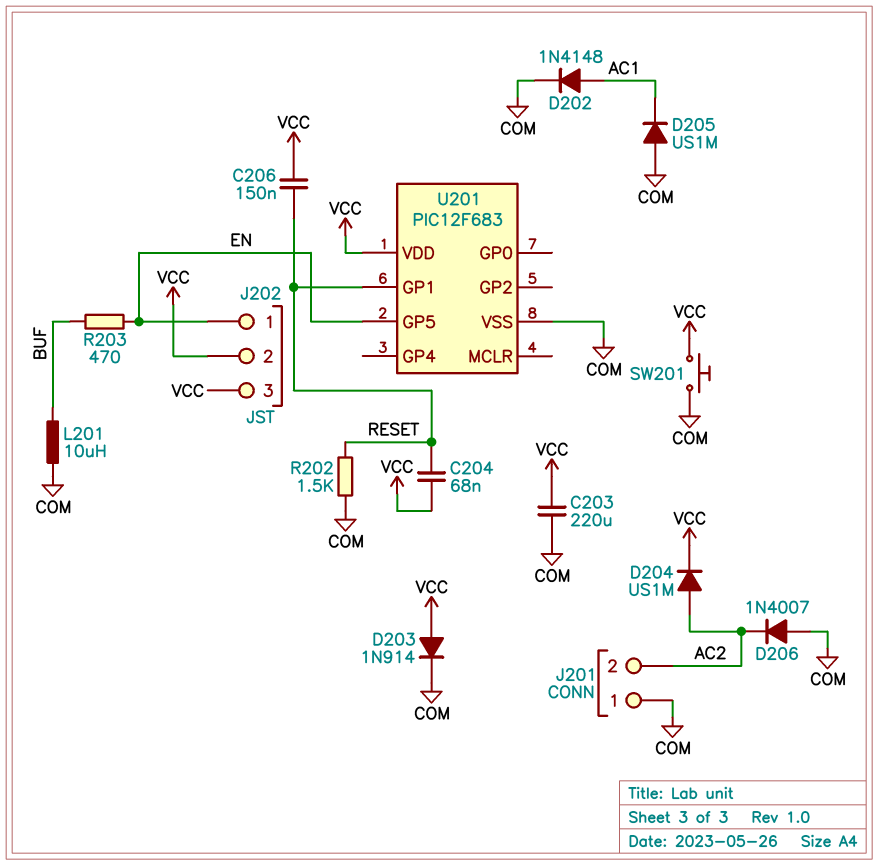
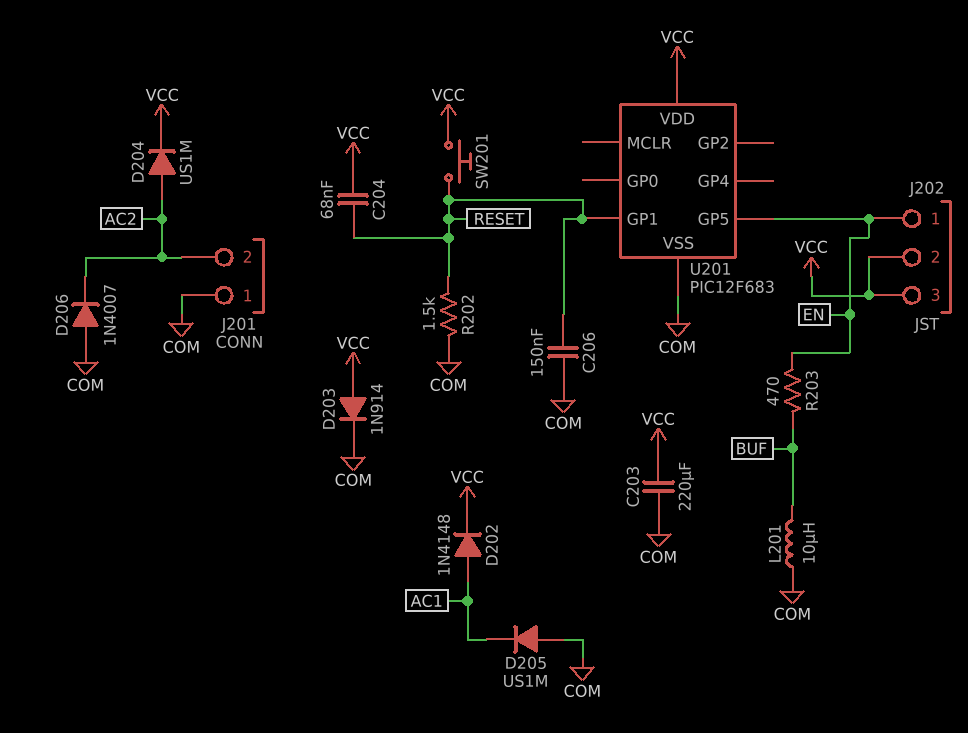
C206: 150nF (RESET, VCC) -> 150nF (COM, RESET)
D202: diode 1N4148 (A AC1, K COM) -> diode 1N4148 (A AC1, K VCC)
SW201: button (COM, VCC) -> button (RESET, VCC)

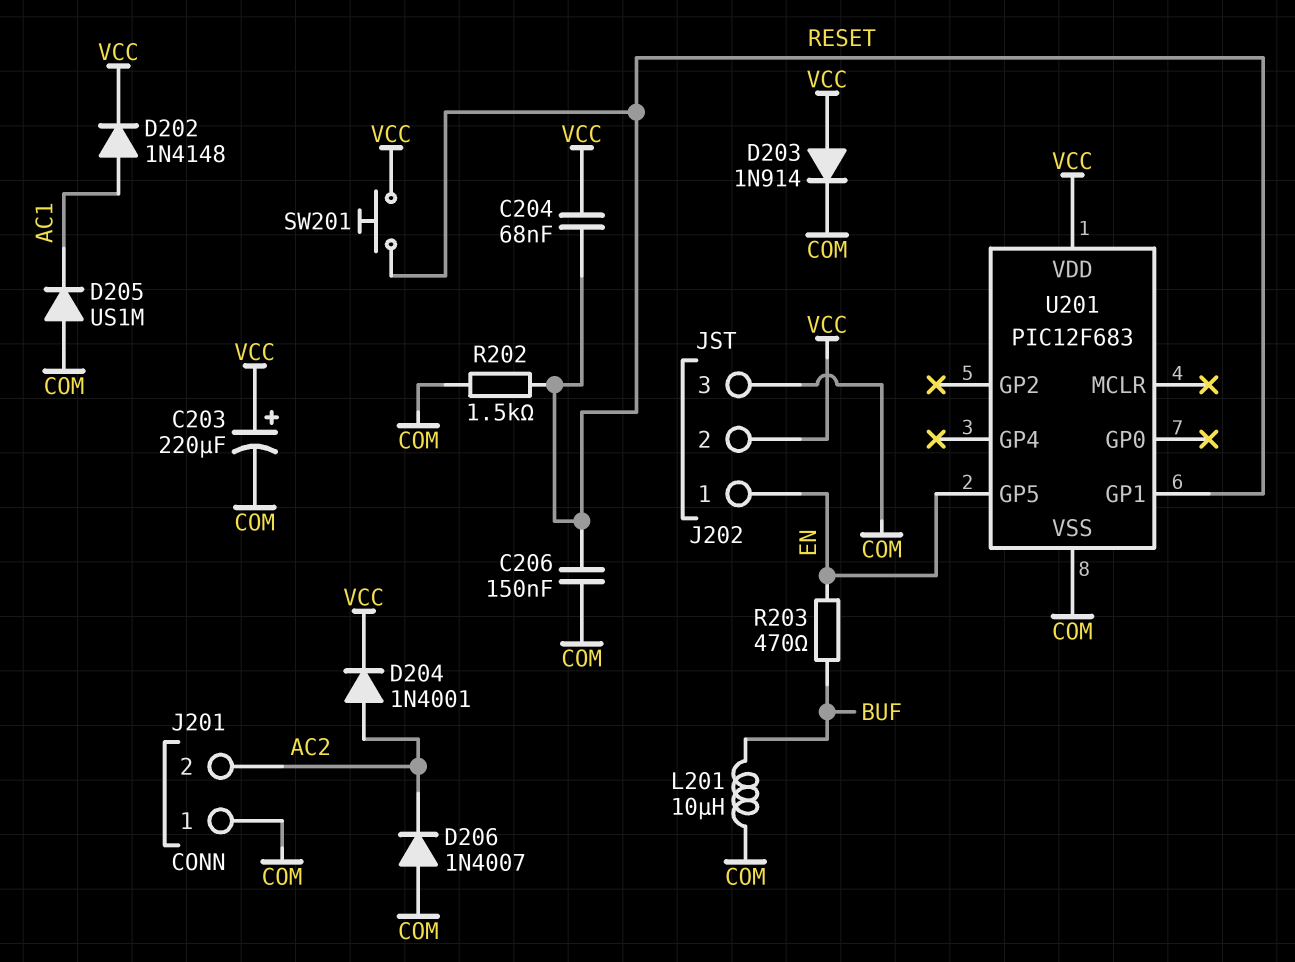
C203: 220uF (COM, VCC) -> 220uF (plus VCC, minus COM)
D204: diode US1M (A AC2, K VCC) -> diode 1N4001 (A AC2, K VCC)
J202 pin 3: VCC -> COM

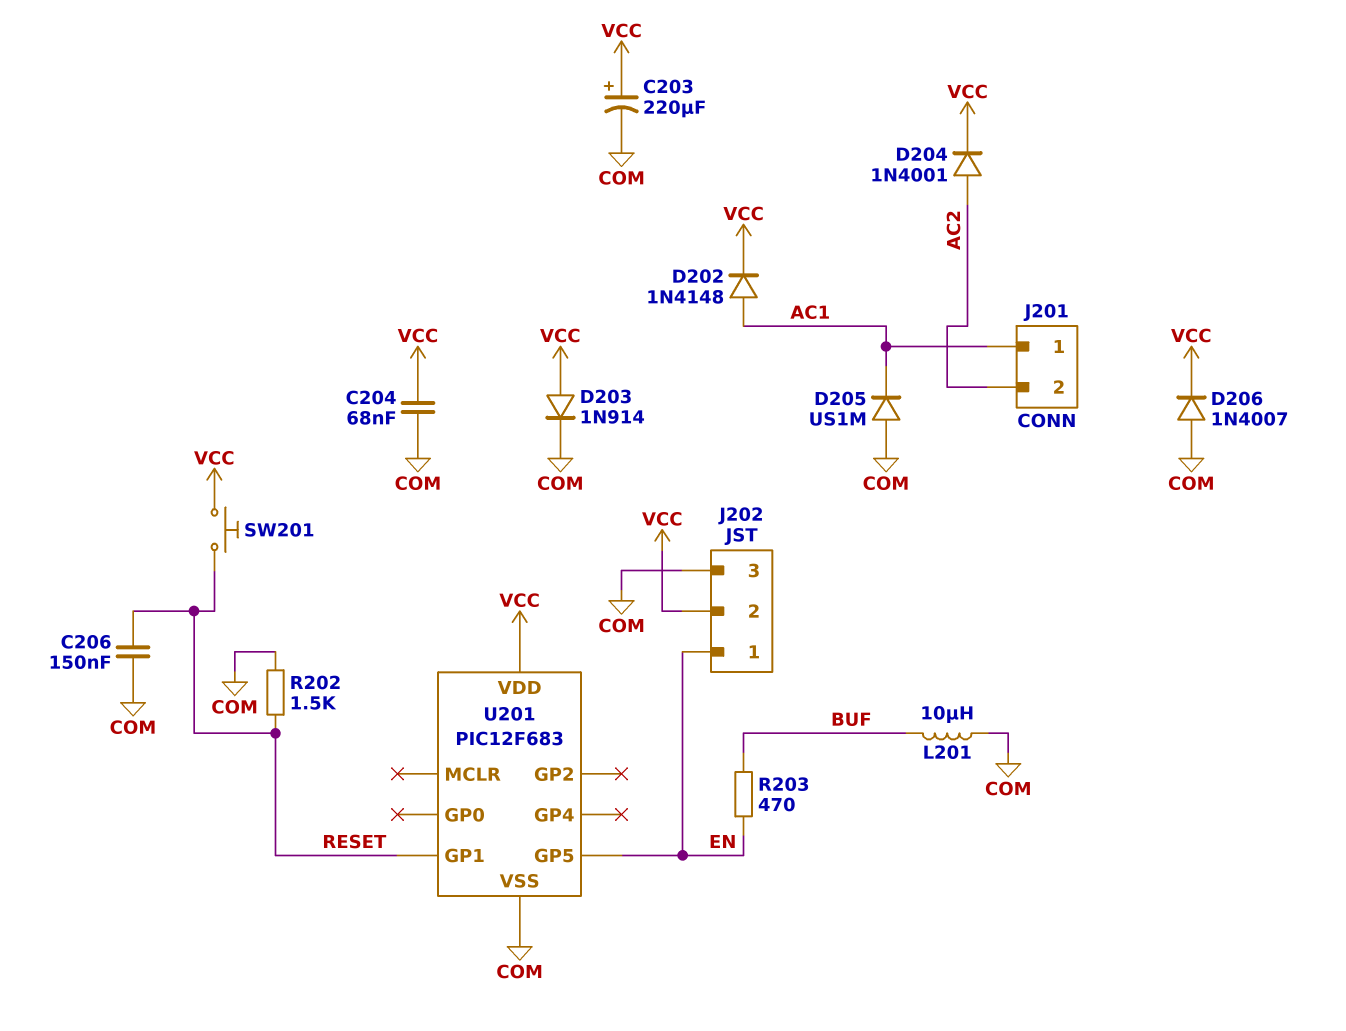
C204: 68nF (RESET, VCC) -> 68nF (COM, VCC)
D206: diode 1N4007 (A COM, K AC2) -> diode 1N4007 (A COM, K VCC)
J201 pin 1: COM -> AC1

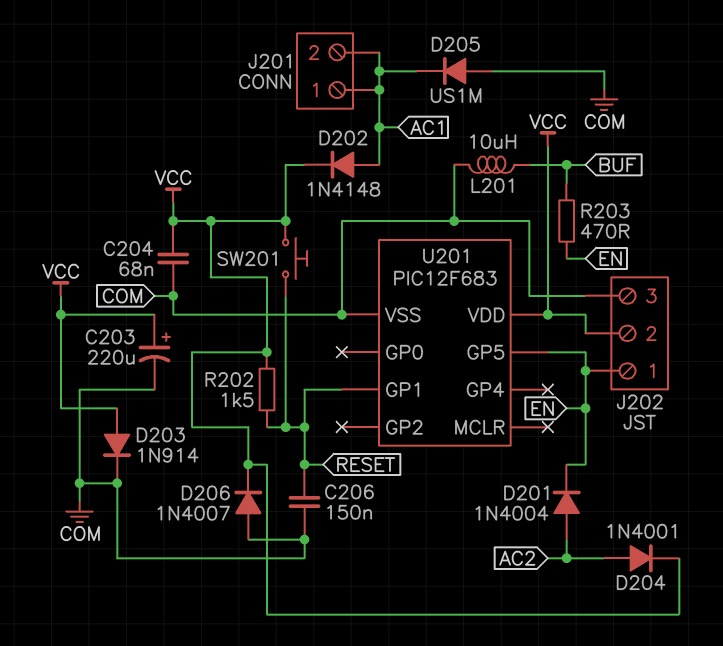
D201: none -> diode 1N4004 (A AC2, K EN)
J201 pin 2: AC2 -> AC1
R202: 1.5k (COM, RESET) -> 1.5k (RESET, VCC)

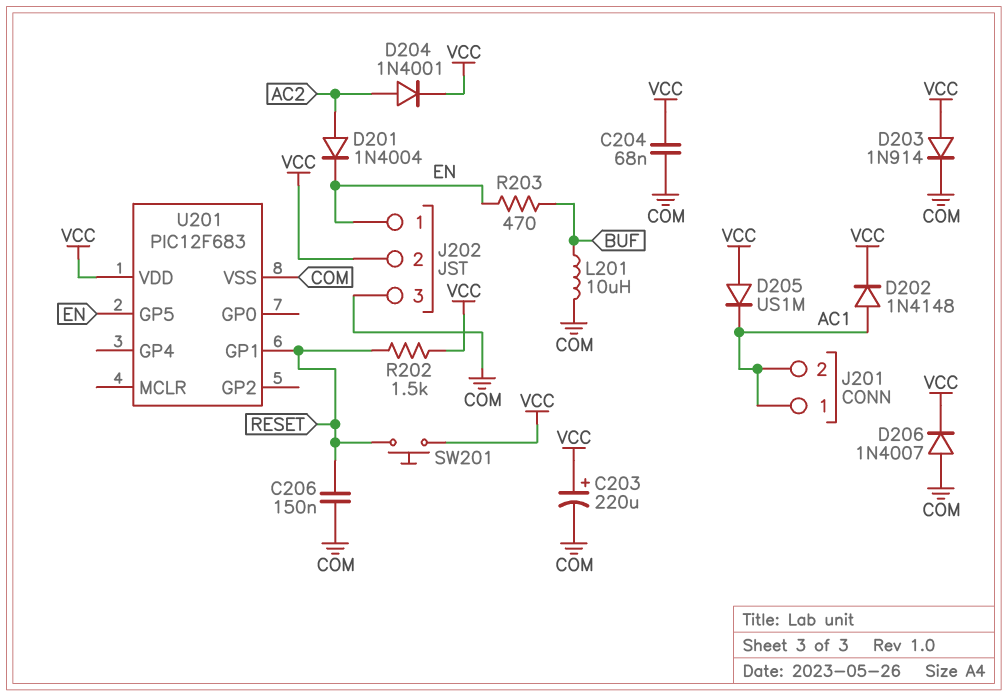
D205: diode US1M (A COM, K AC1) -> diode US1M (A VCC, K AC1)

